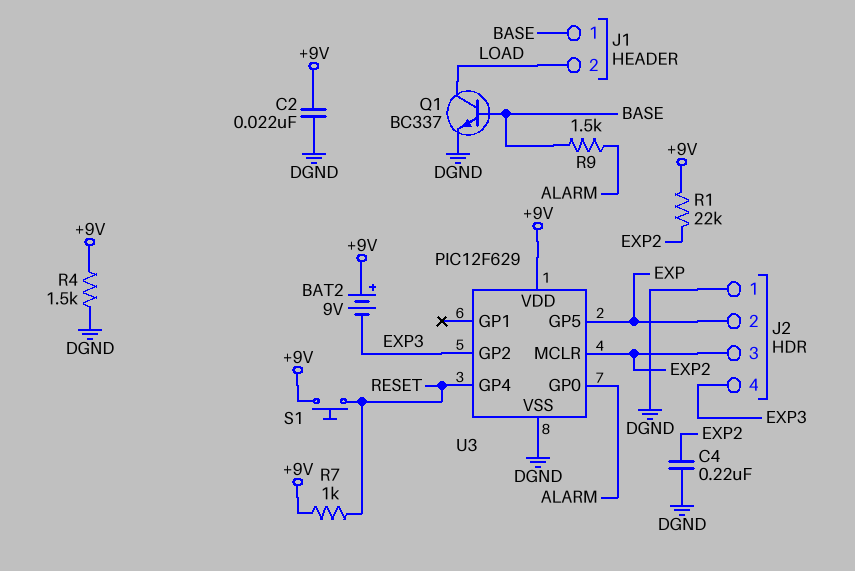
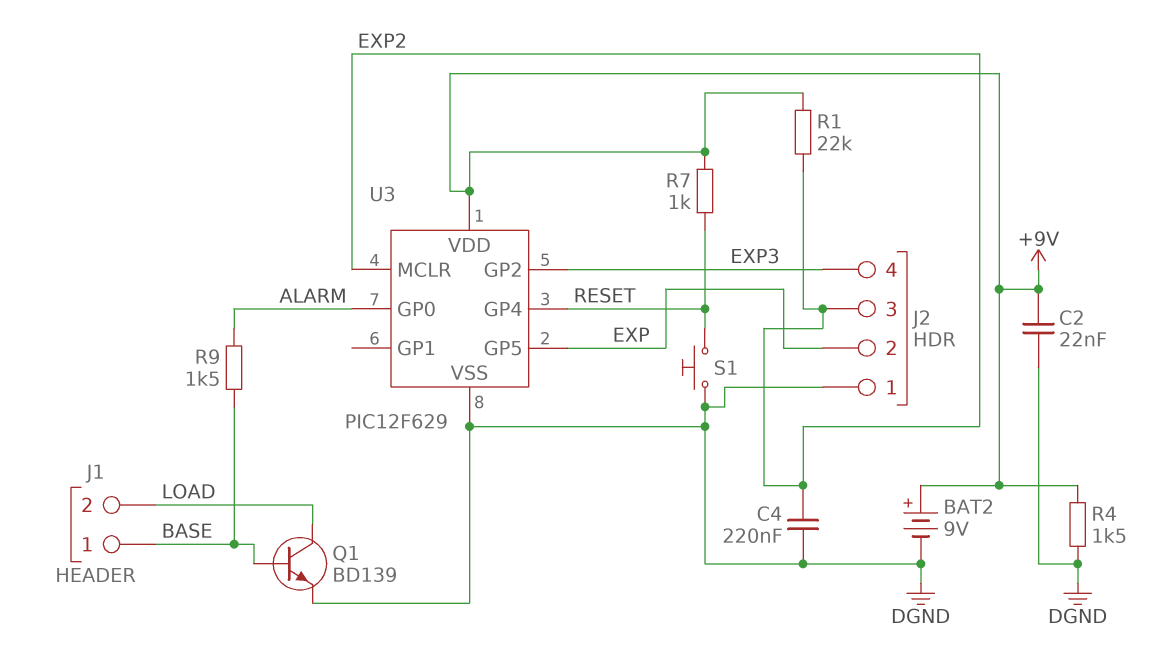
BAT2: 9V (plus +9V, minus EXP3) -> 9V (plus +9V, minus DGND)
Q1: NPN BC337 (B BASE, C LOAD, E DGND) -> NPN BD139 (B BASE, C LOAD, E DGND)
S1: button (+9V, RESET) -> button (DGND, RESET)

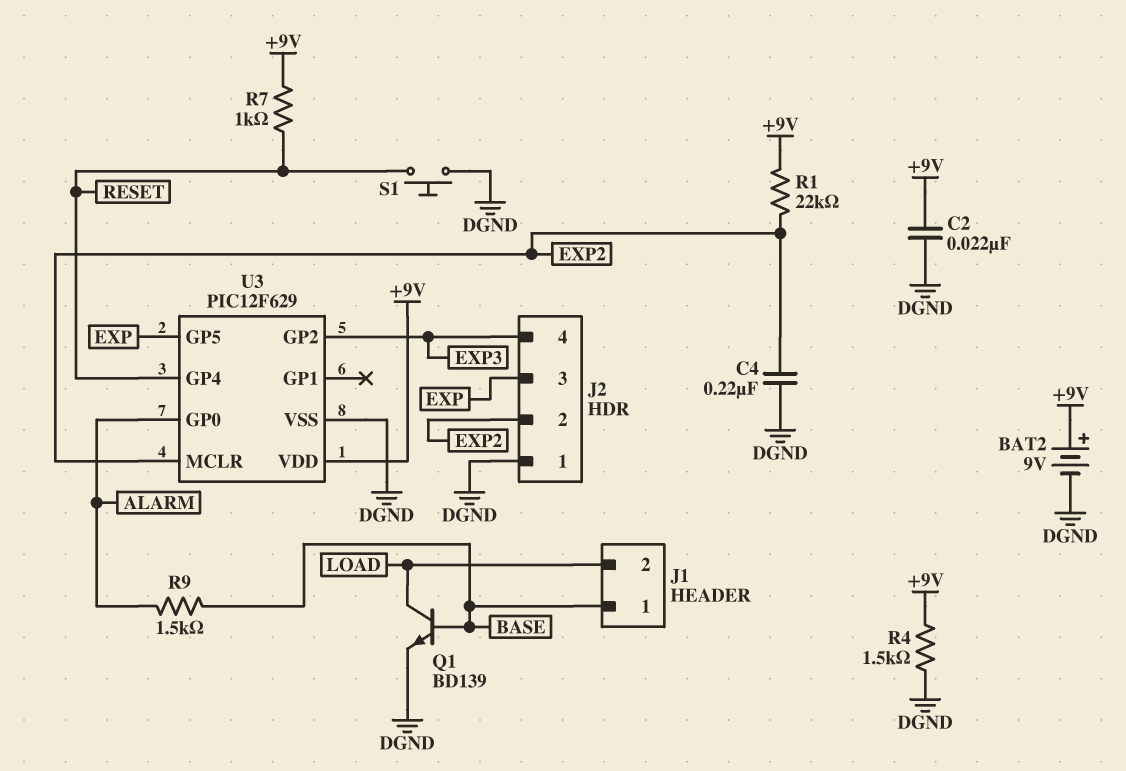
J2 pin 2: EXP -> EXP2
J2 pin 3: EXP2 -> EXP

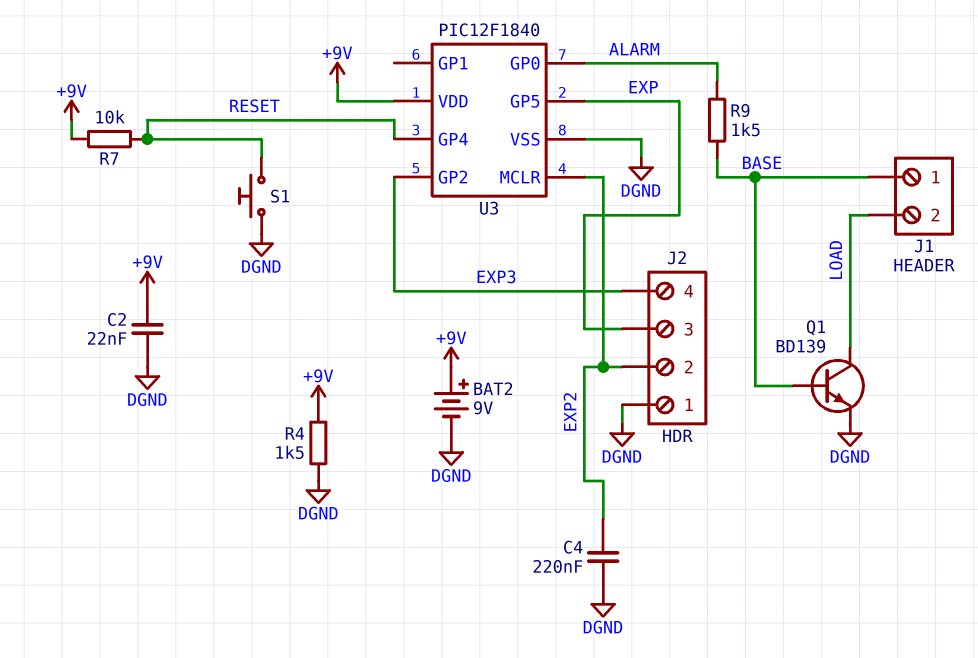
R1: 22k (+9V, EXP2) -> none
R7: 1k (+9V, RESET) -> 10k (+9V, RESET)
U3: PIC12F629 -> PIC12F1840

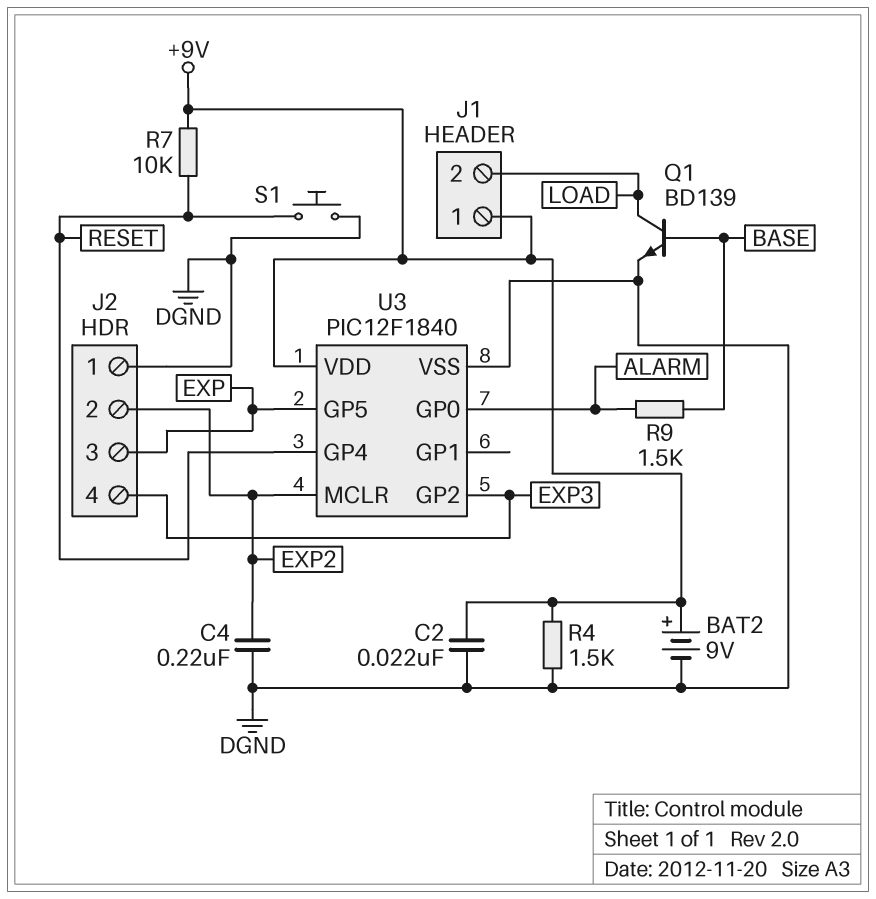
J1 pin 1: BASE -> +9V

